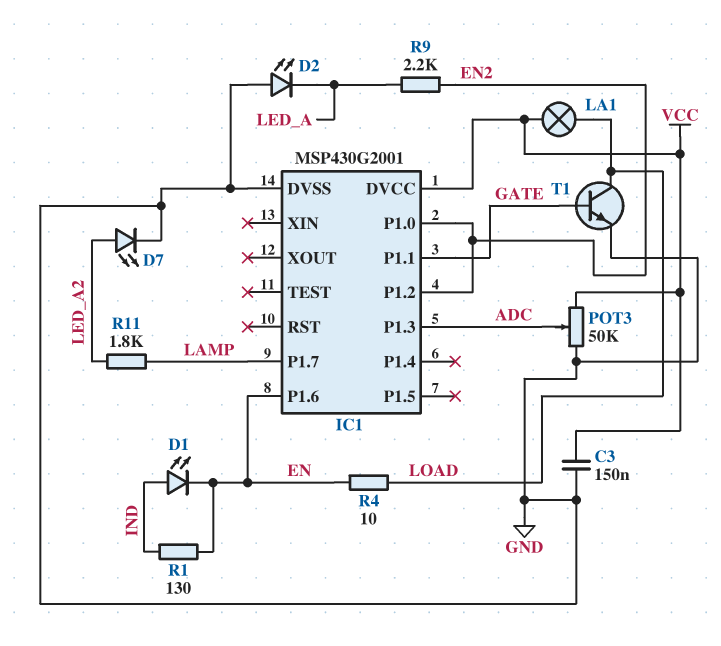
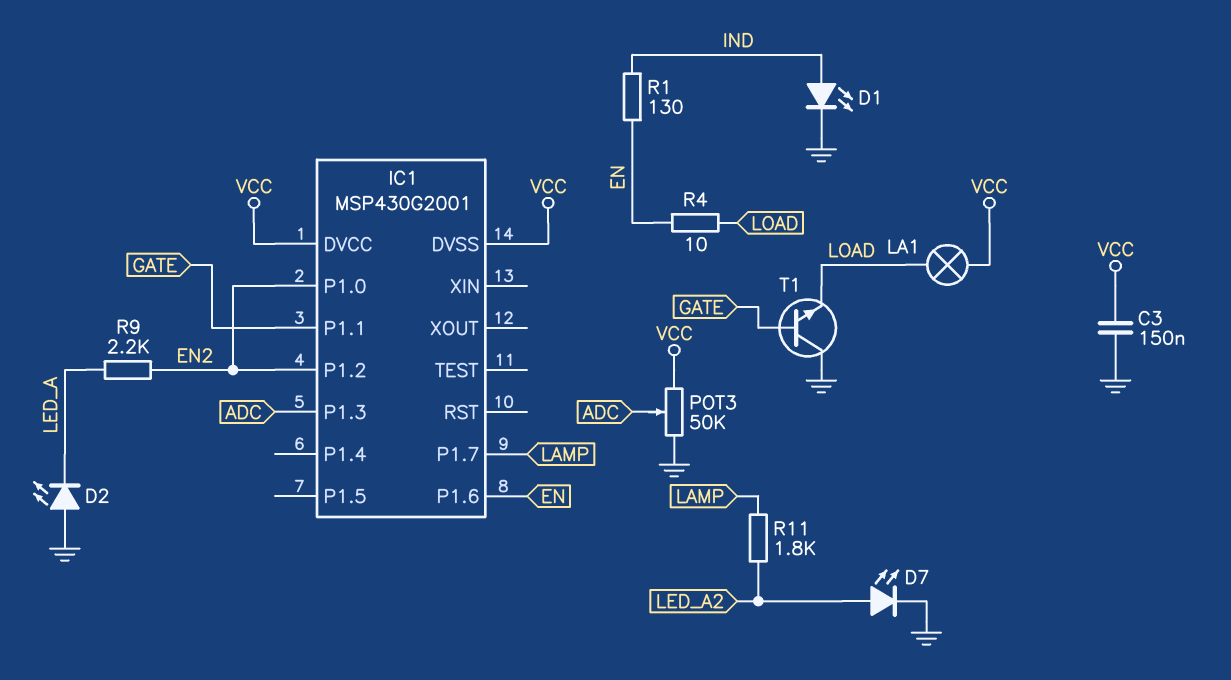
D1: LED (A IND, K EN) -> LED (A IND, K GND)
IC1 pin DVSS: GND -> VCC
T1: NPN (B GATE, C LOAD, E GND) -> NPN (B GATE, C GND, E LOAD)

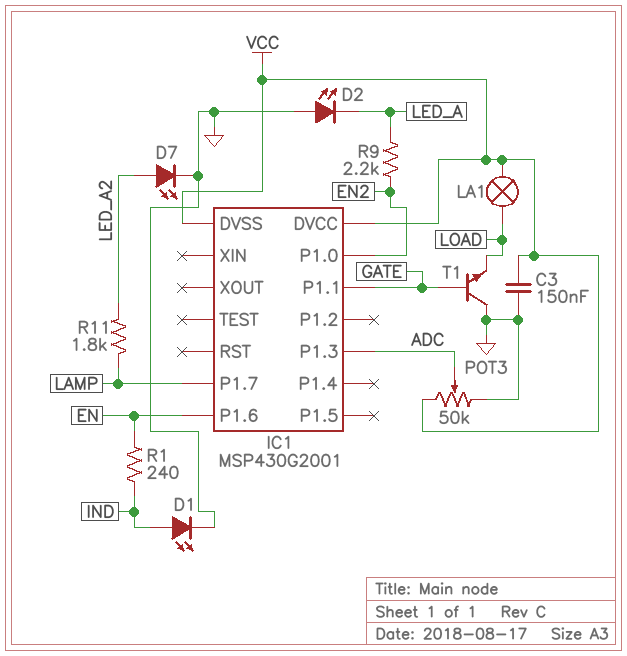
IC1 pin P1.2: EN2 -> none
R1: 130 (EN, IND) -> 240 (EN, IND)
R4: 10 (EN, LOAD) -> none

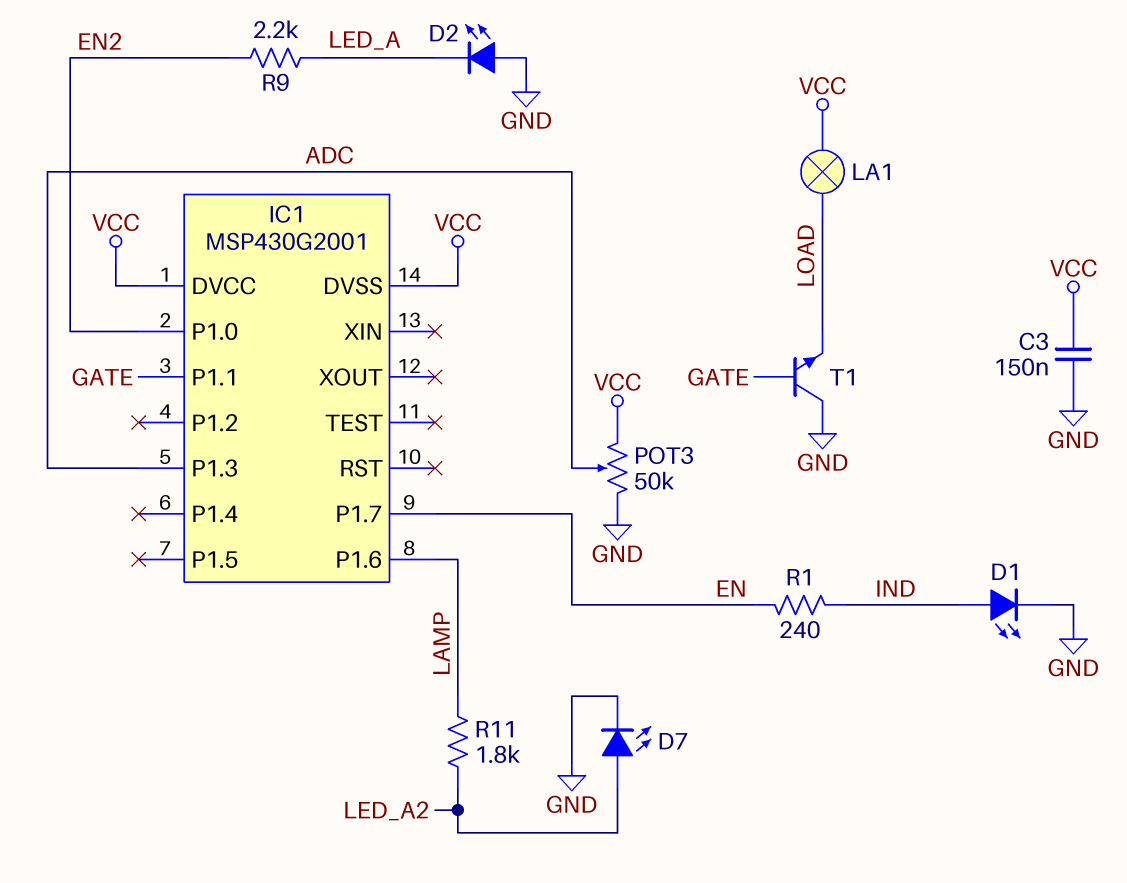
IC1 pin P1.6: EN -> LAMP
IC1 pin P1.7: LAMP -> EN

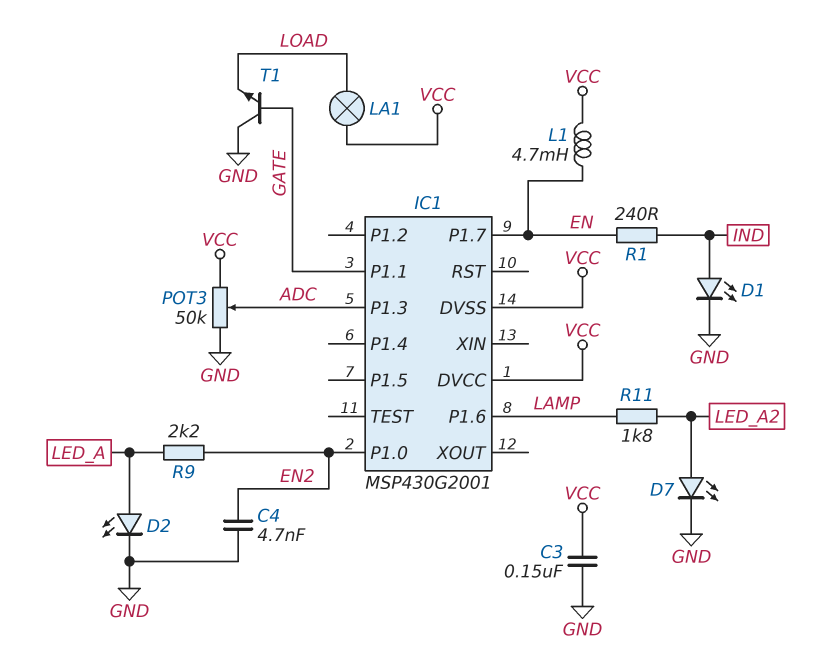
C4: none -> 4.7nF (EN2, GND)
D2: LED (A GND, K LED_A) -> LED (A LED_A, K GND)
L1: none -> 4.7mH (EN, VCC)

